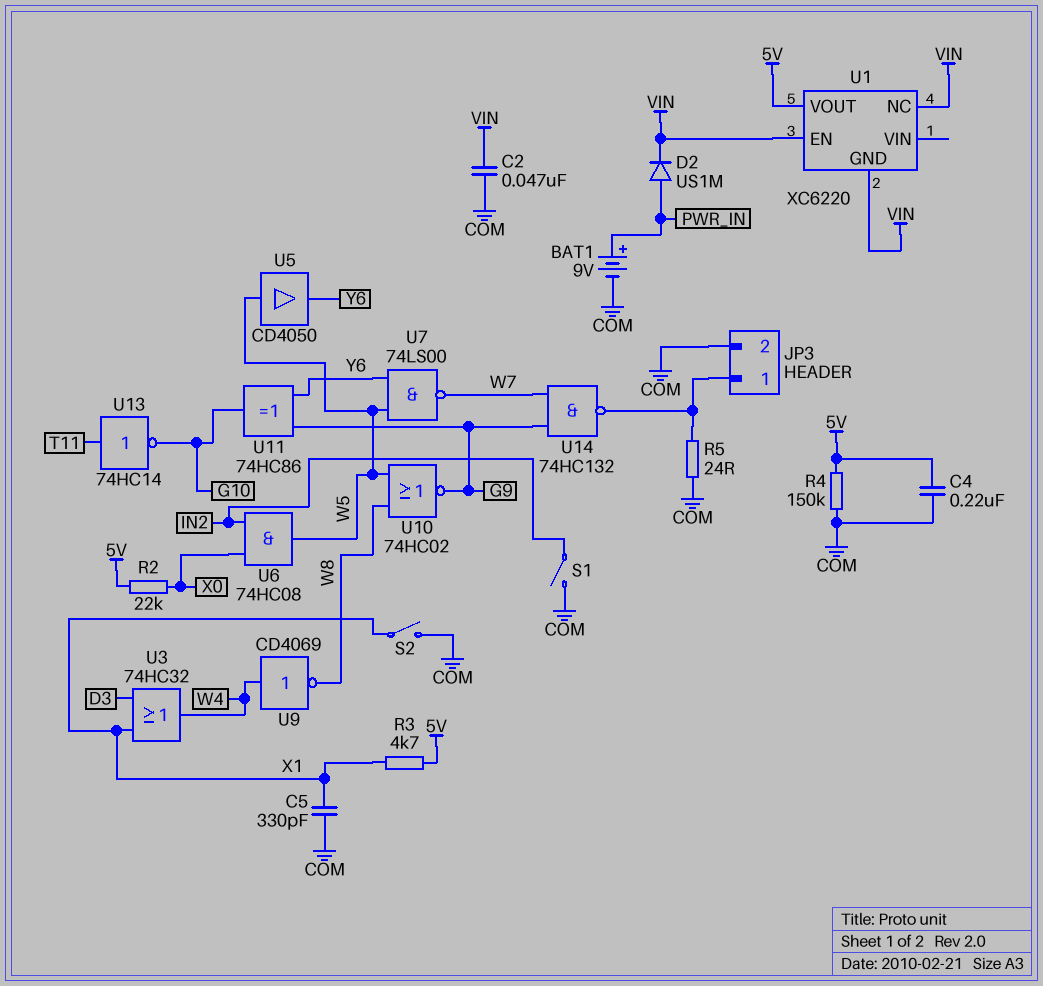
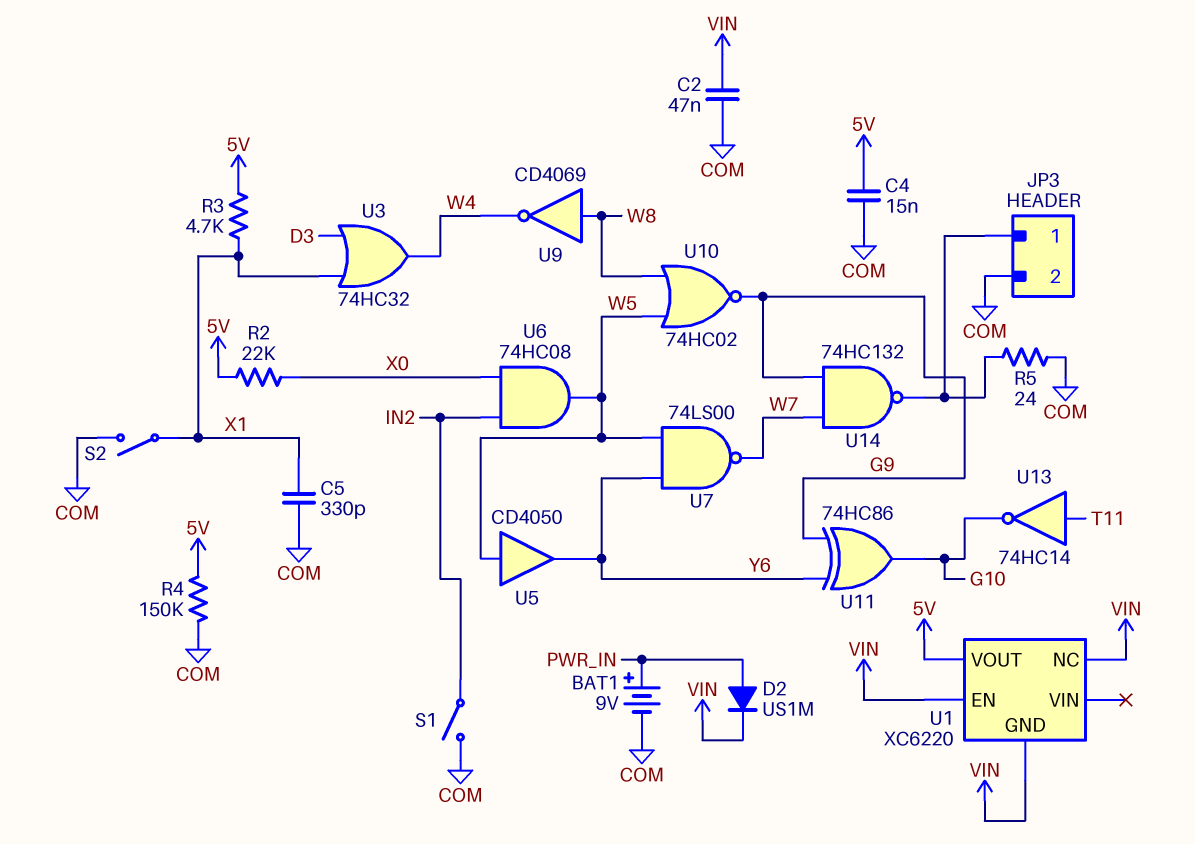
C4: 220nF (5V, COM) -> 15nF (5V, COM)
U9: NOT CD4069 (in W4, out W8) -> NOT CD4069 (in W8, out W4)

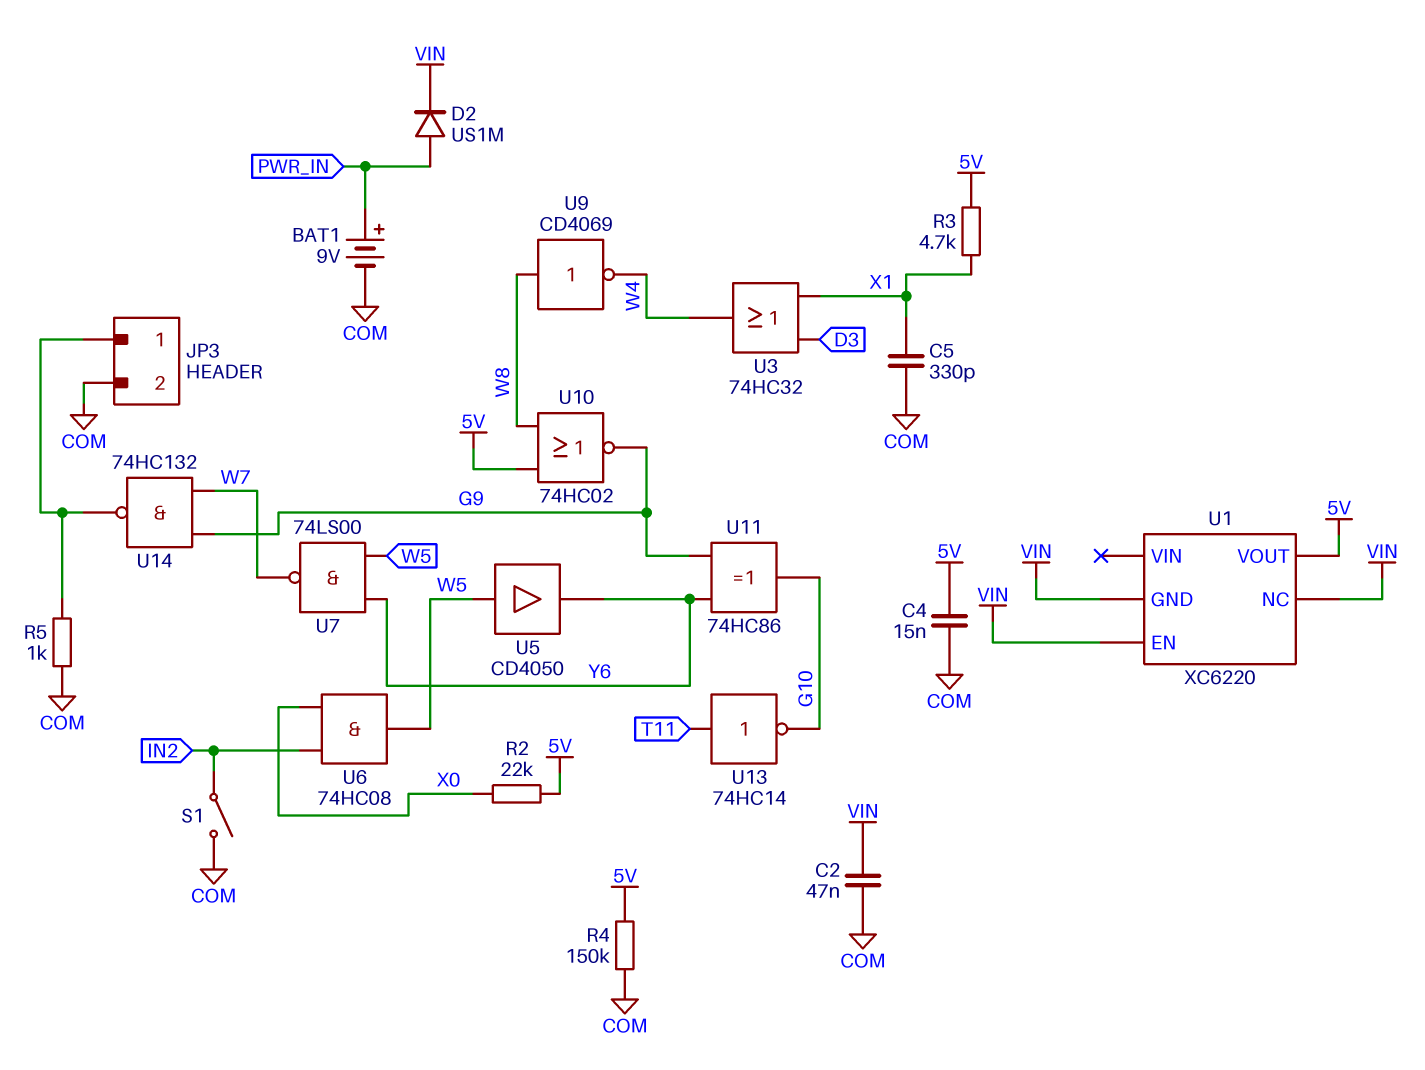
R5: 24 (COM, JP3/1) -> 1k (COM, JP3/1)
S2: switch (COM, X1) -> none
U10: NOR 74HC02 (in W5, in W8, out G9) -> NOR 74HC02 (in 5V, in W8, out G9)

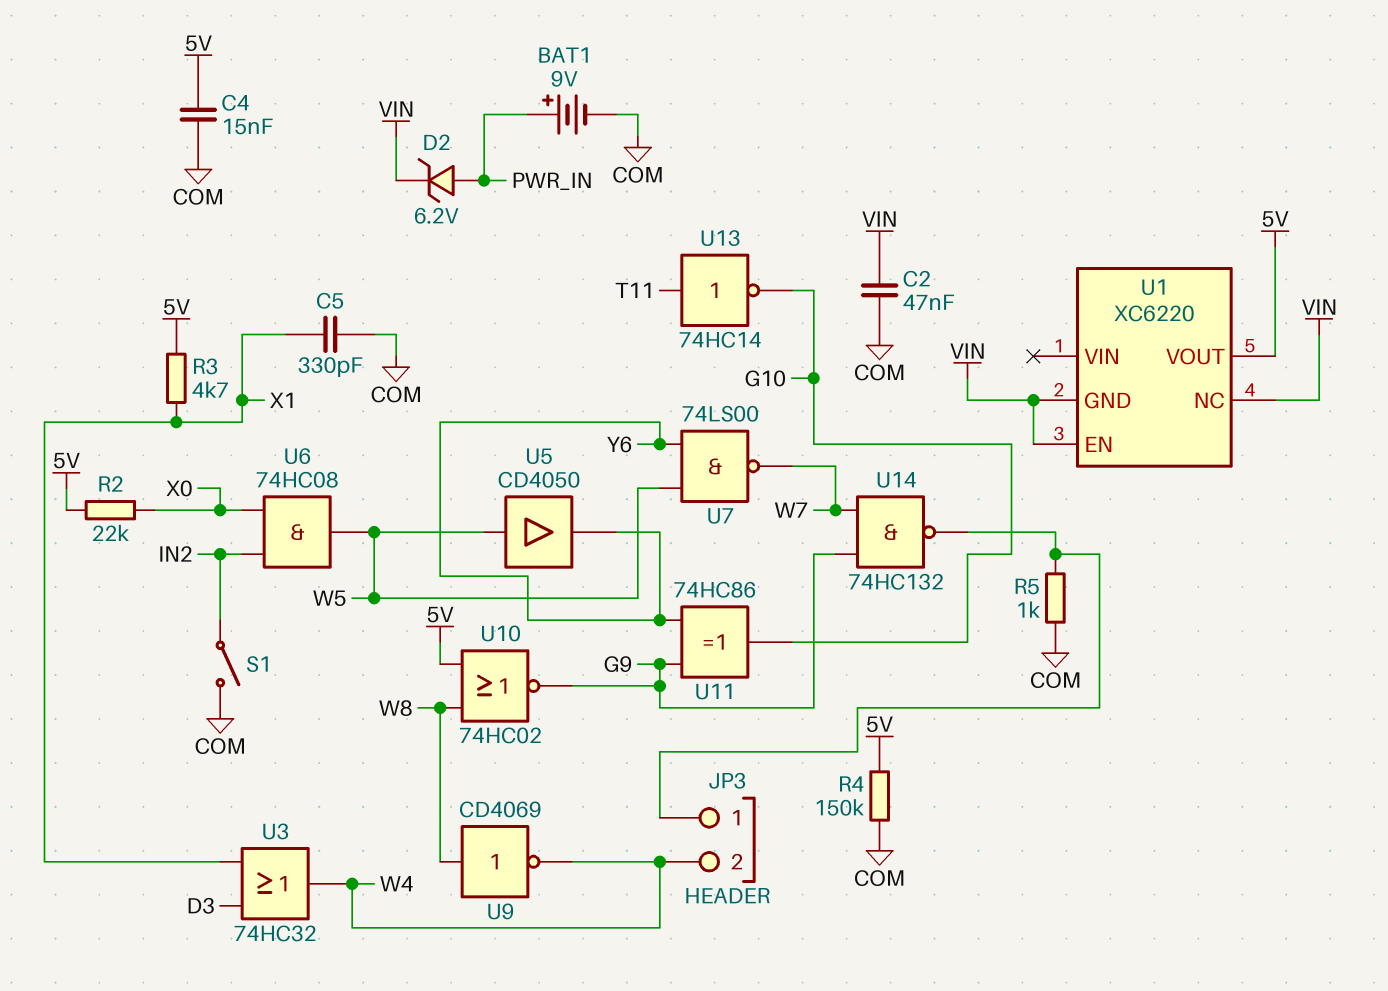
D2: diode US1M (A PWR_IN, K VIN) -> zener 6.2V (A PWR_IN, K VIN)
JP3 pin 2: COM -> W4

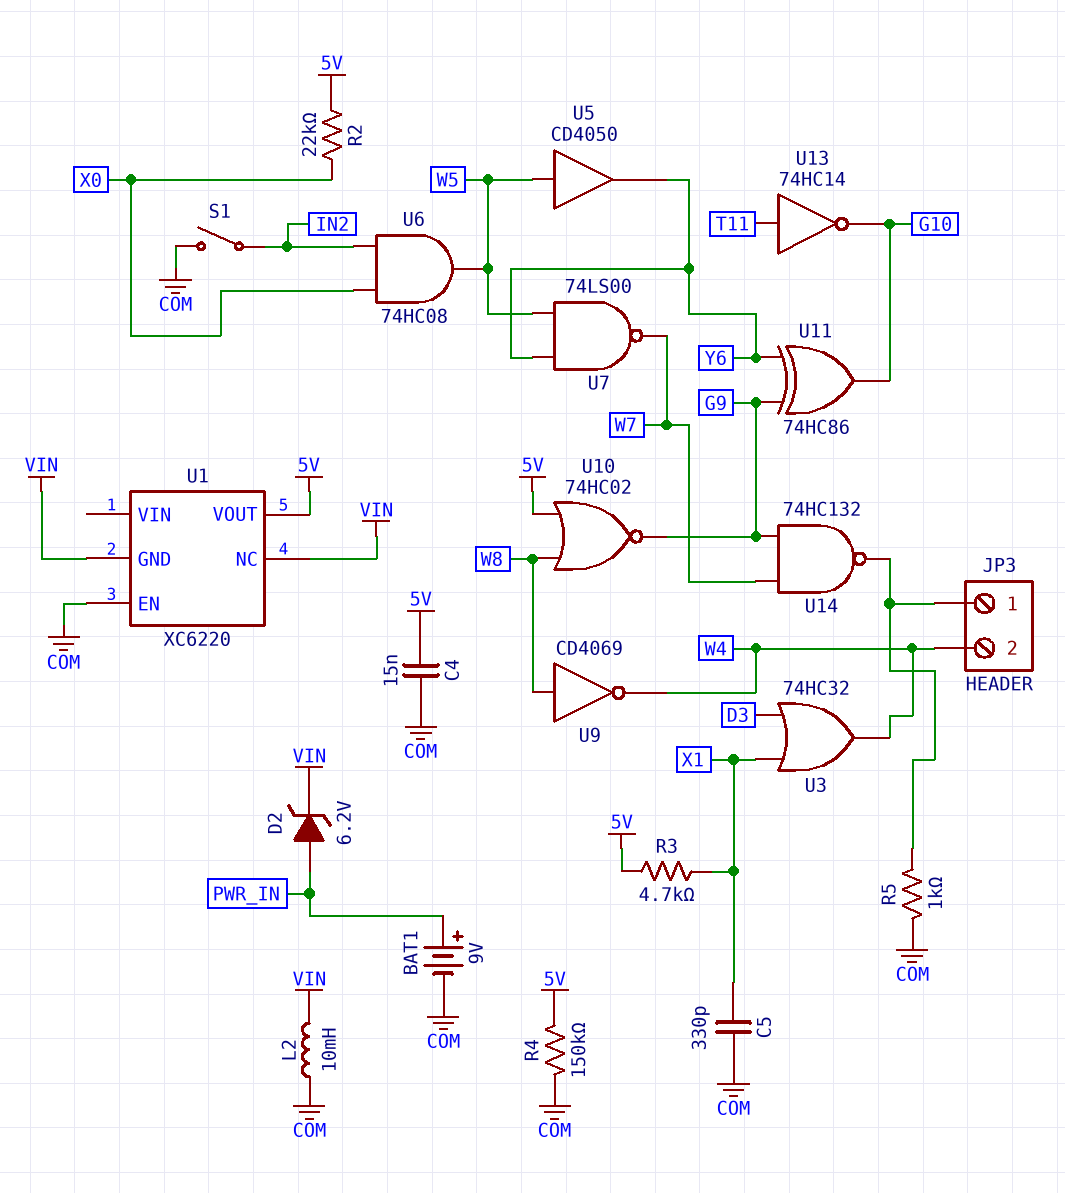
C2: 47nF (COM, VIN) -> none
L2: none -> 10mH (COM, VIN)
U1 pin EN: VIN -> COM

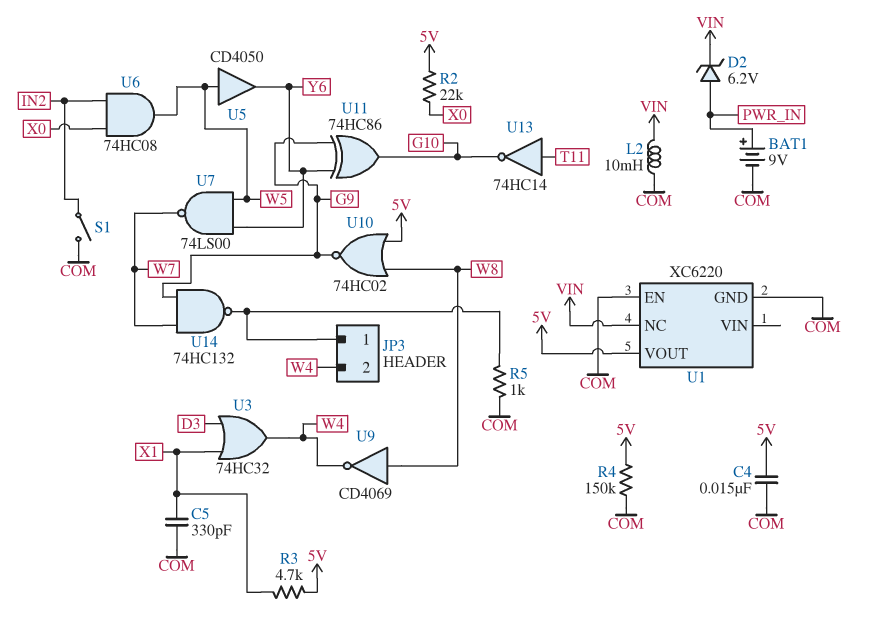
U1 pin GND: VIN -> COM

